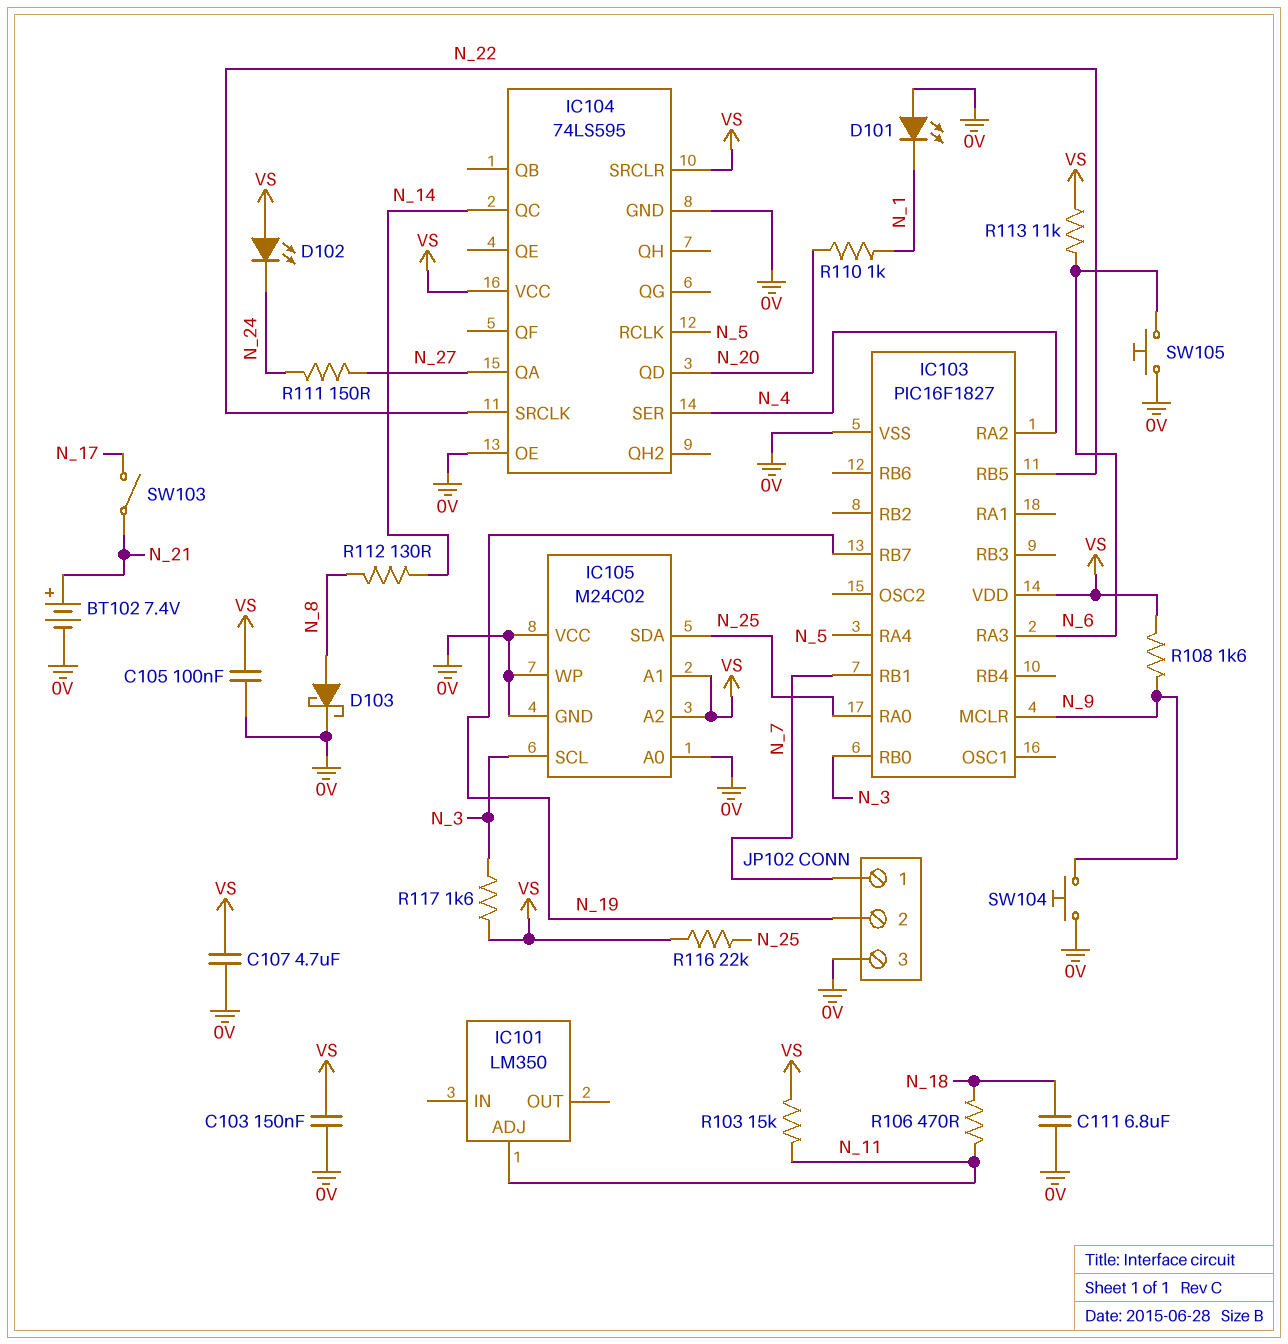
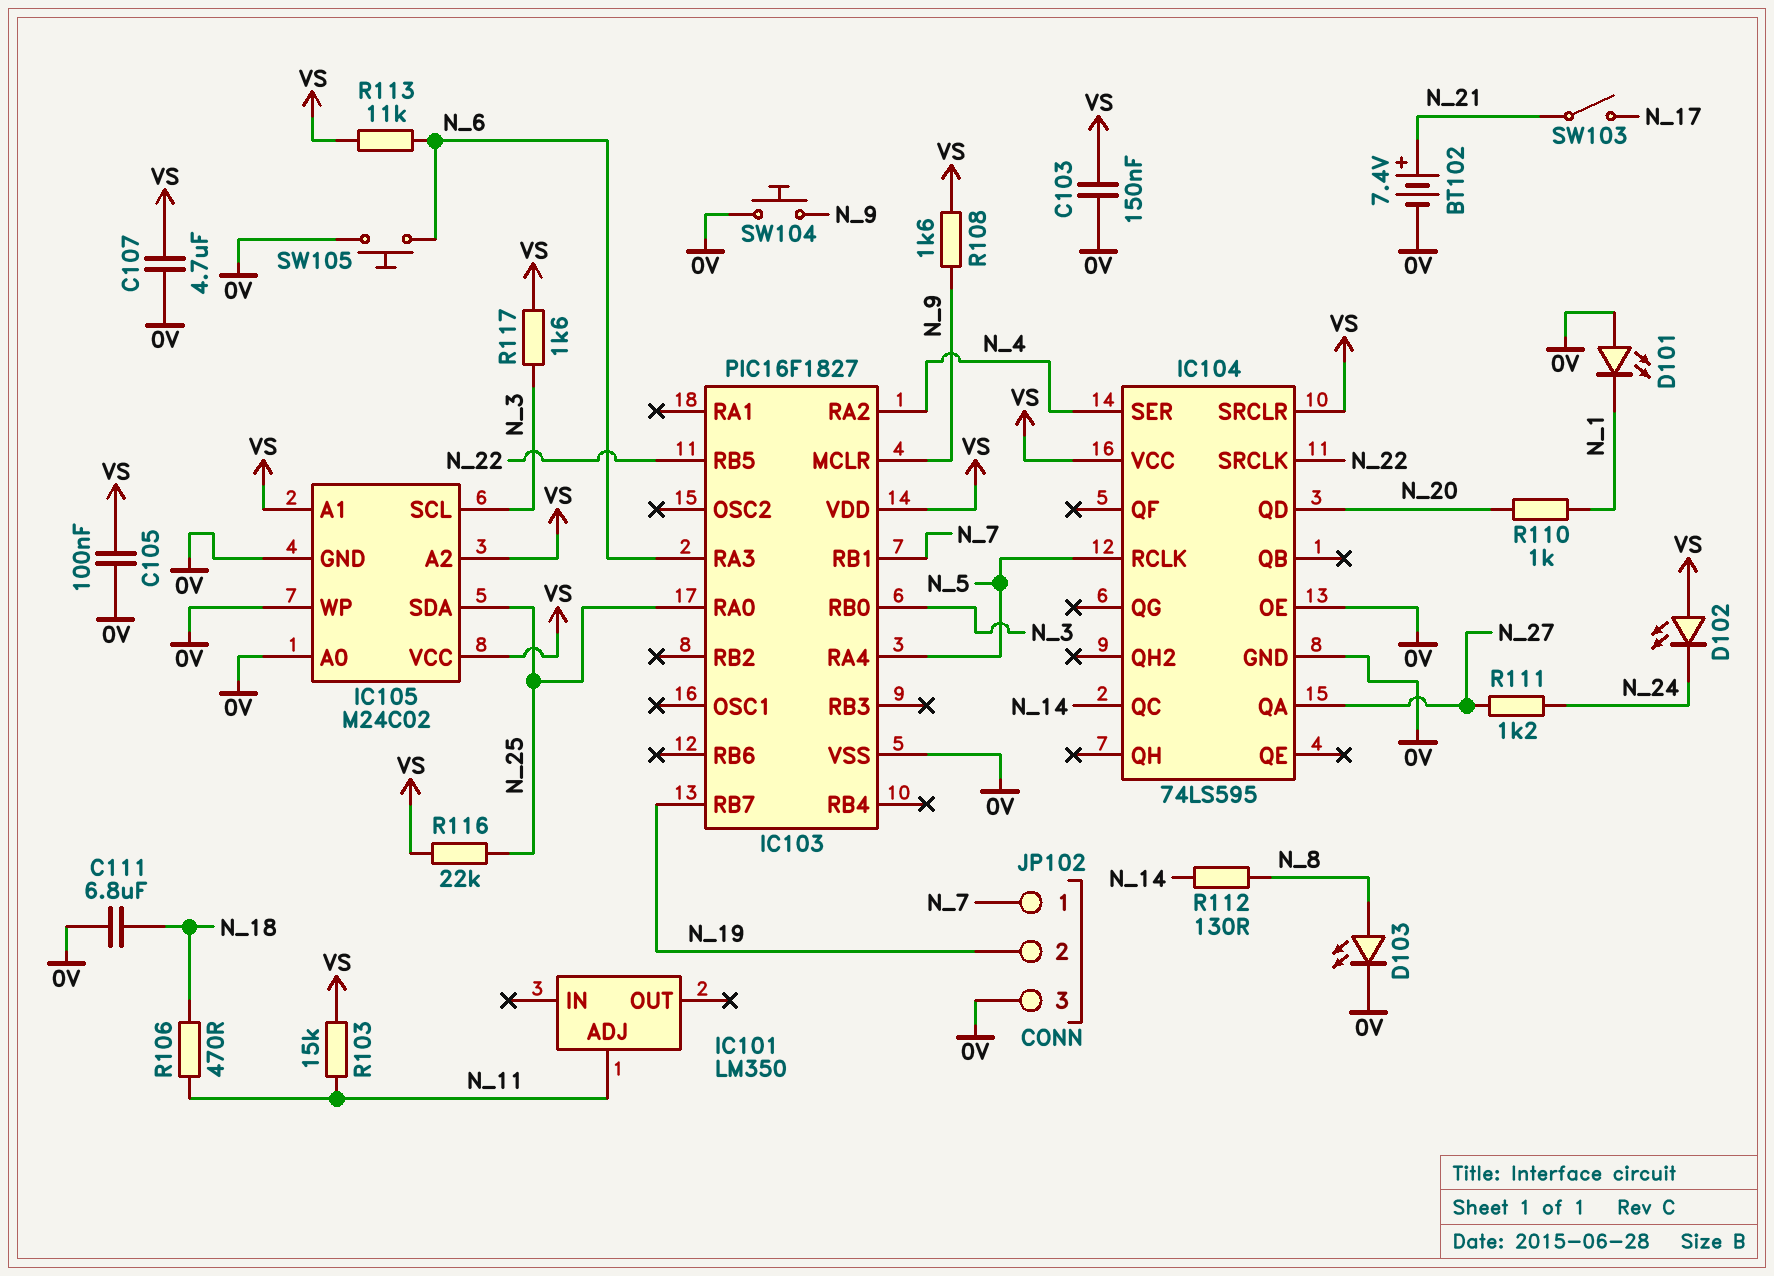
D103: schottky (A N_8, K 0V) -> LED (A N_8, K 0V)
IC105 pin VCC: 0V -> VS
R111: 150 (N_24, N_27) -> 1.2k (N_24, N_27)

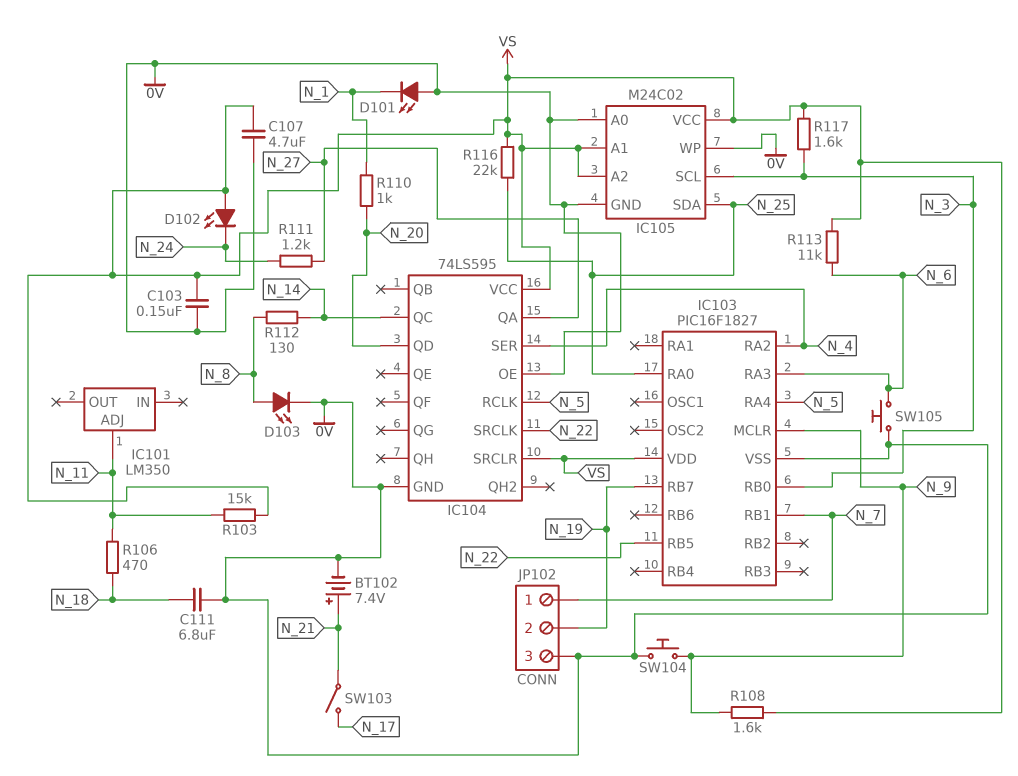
C105: 100nF (0V, VS) -> none

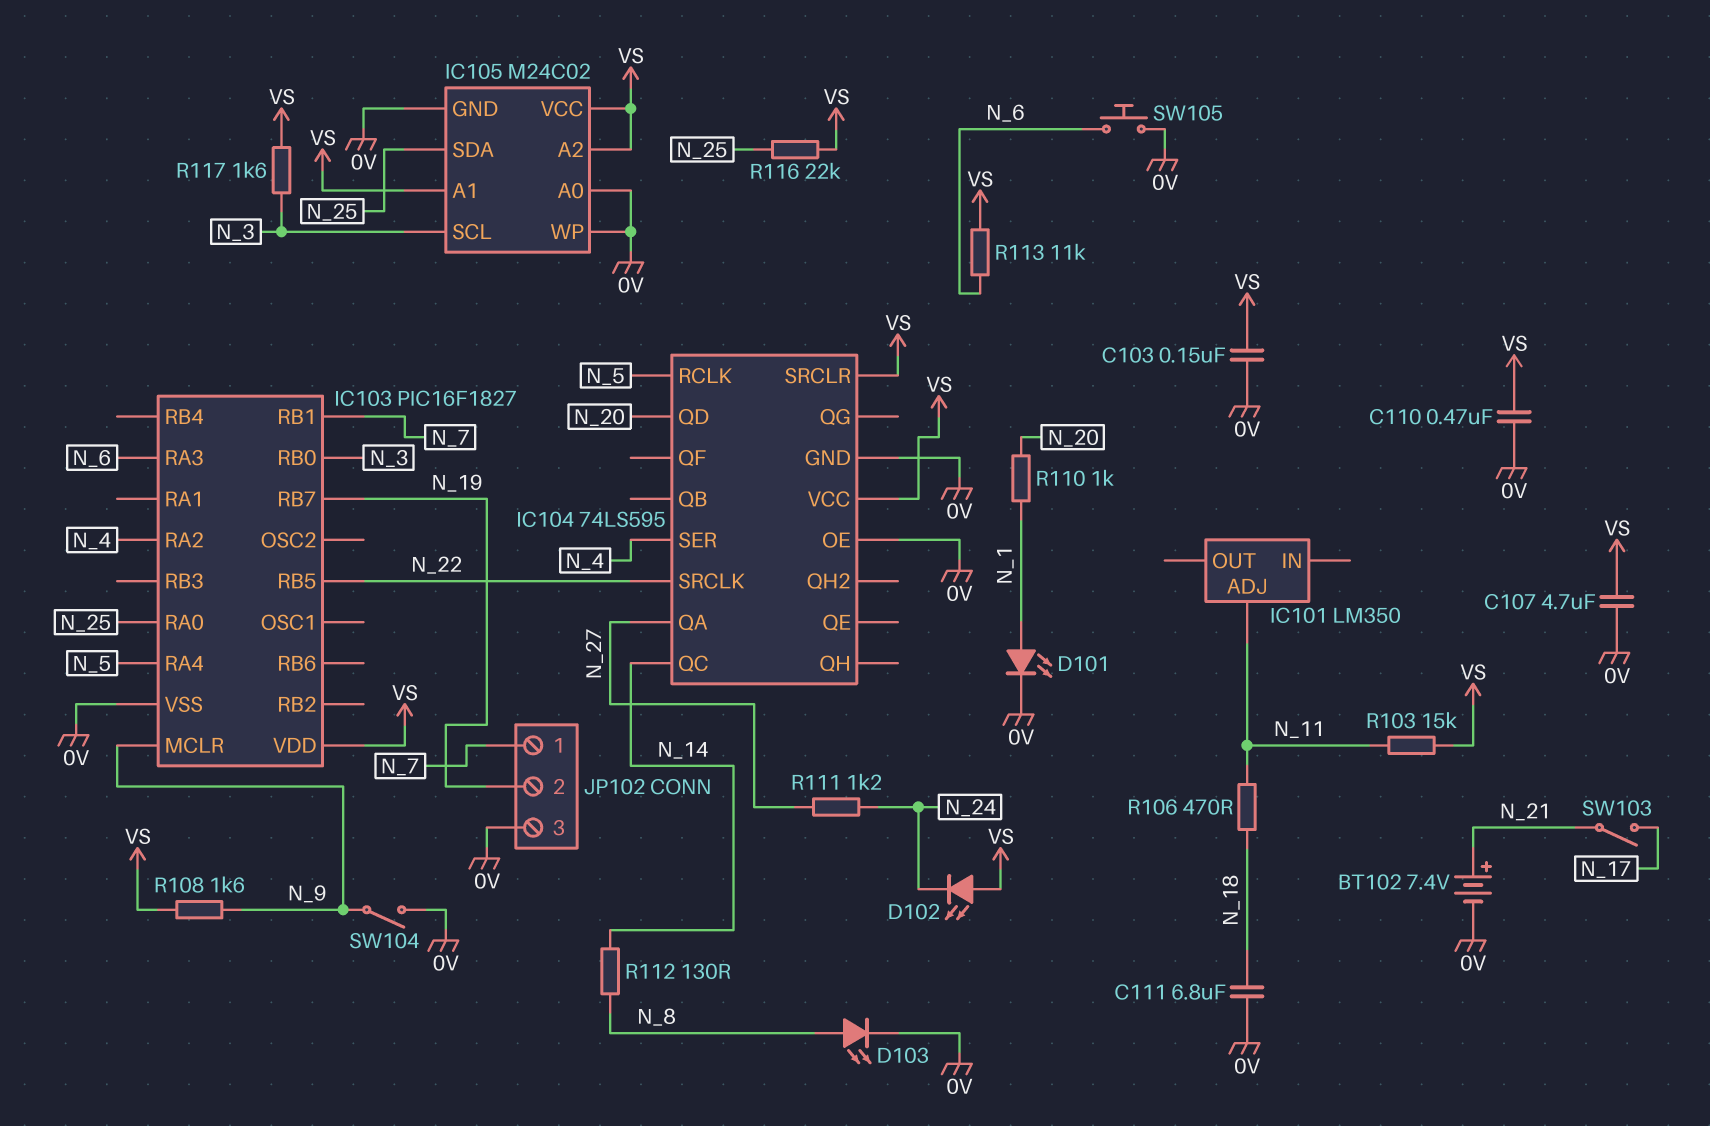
C110: none -> 470nF (0V, VS)
D101: LED (A 0V, K N_1) -> LED (A N_1, K 0V)
SW104: button (0V, N_9) -> switch (0V, N_9)

